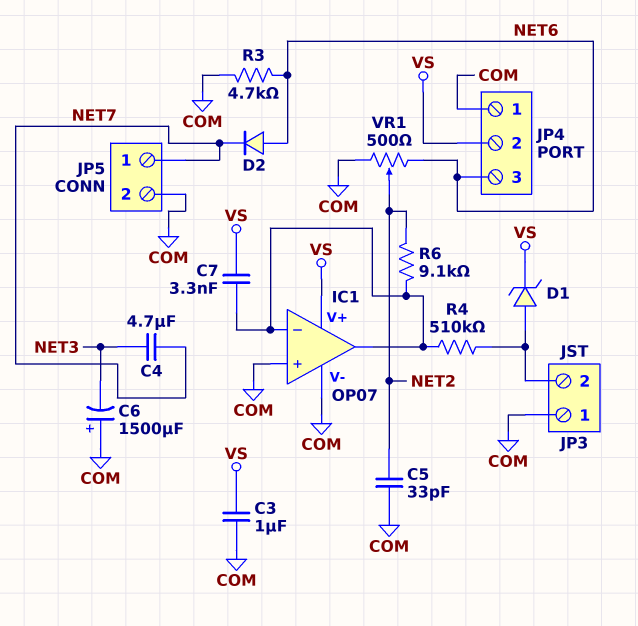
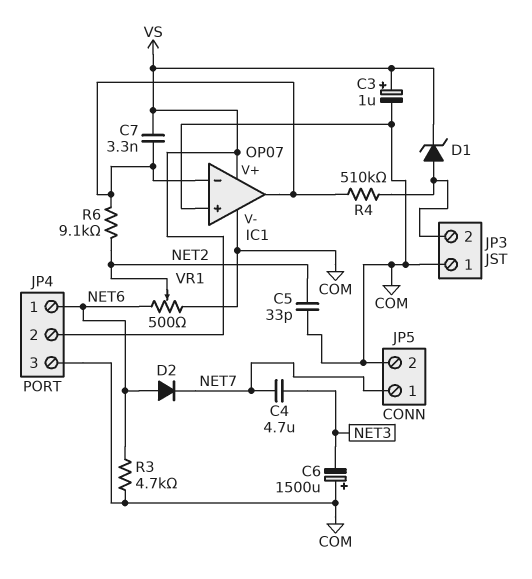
C3: 1uF (COM, VS) -> 1uF (plus VS, minus COM)
JP4 pin 1: COM -> NET6
JP4 pin 3: NET6 -> COM

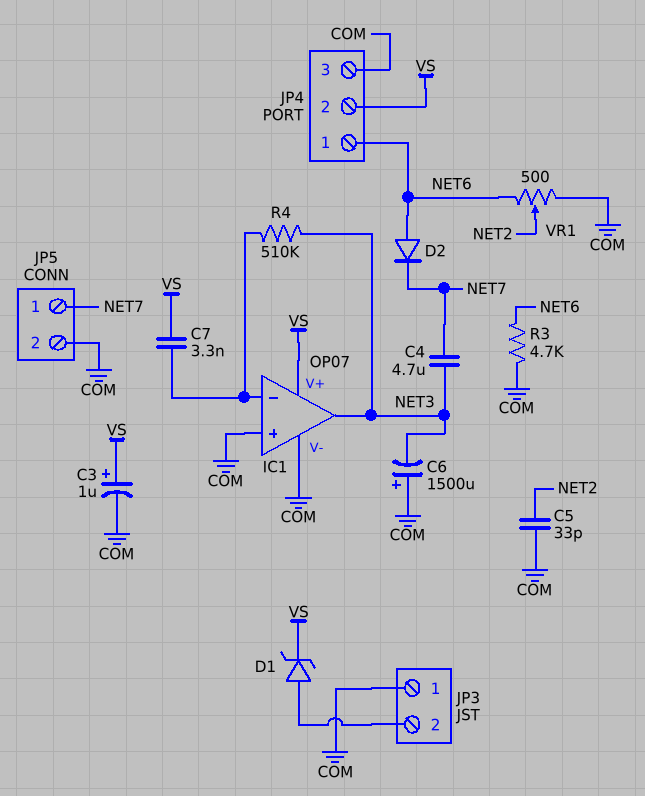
IC1 pin out: IC1/in- -> NET3
R4: 510k (IC1/in-, JP3/2) -> 510k (IC1/in-, NET3)
R6: 9.1k (IC1/in-, NET2) -> none

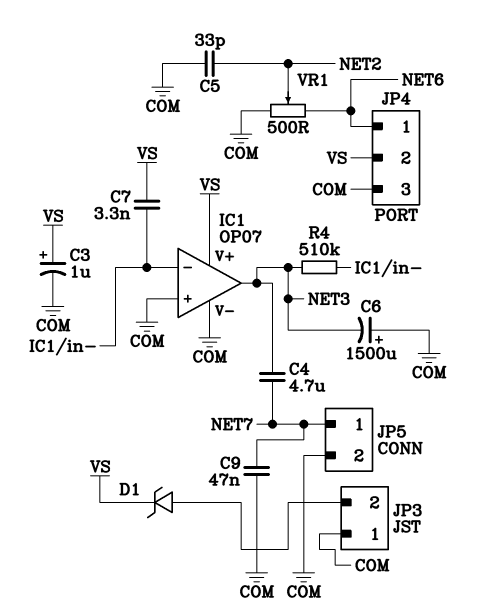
C9: none -> 47nF (COM, NET7)
D2: diode (A NET6, K NET7) -> none
R3: 4.7k (COM, NET6) -> none

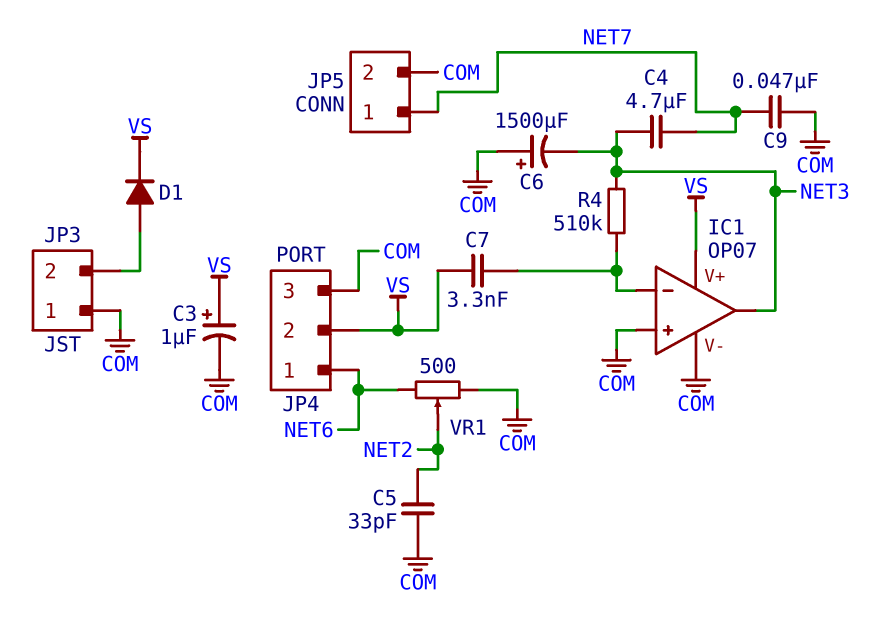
D1: zener (A JP3/2, K VS) -> diode (A JP3/2, K VS)

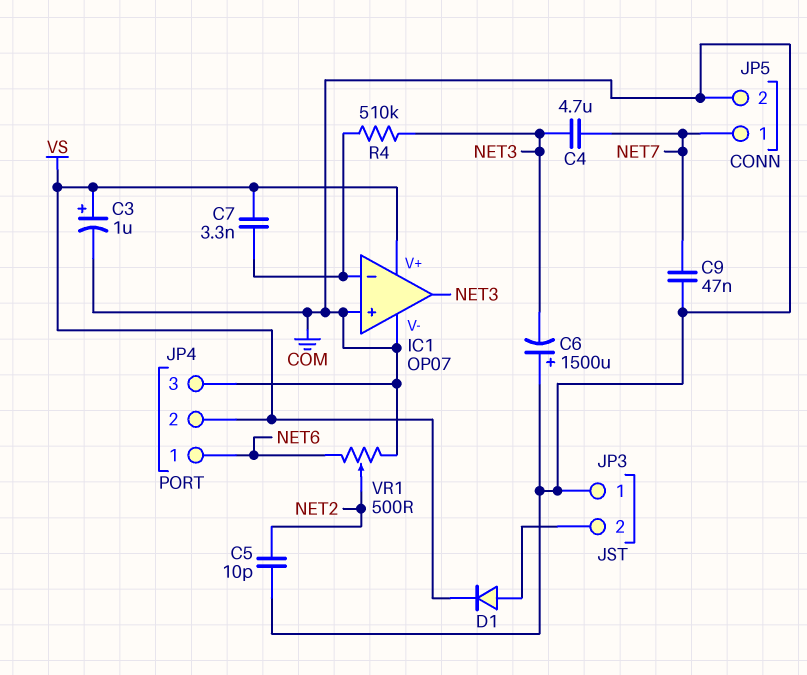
C5: 33pF (COM, NET2) -> 10pF (COM, NET2)

